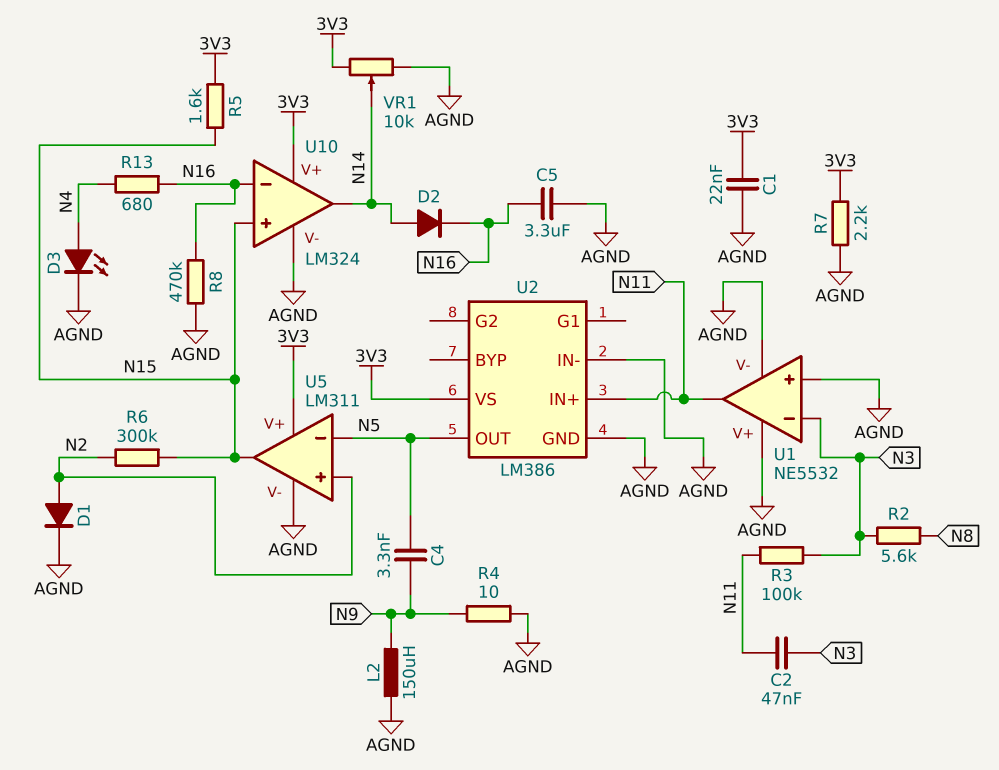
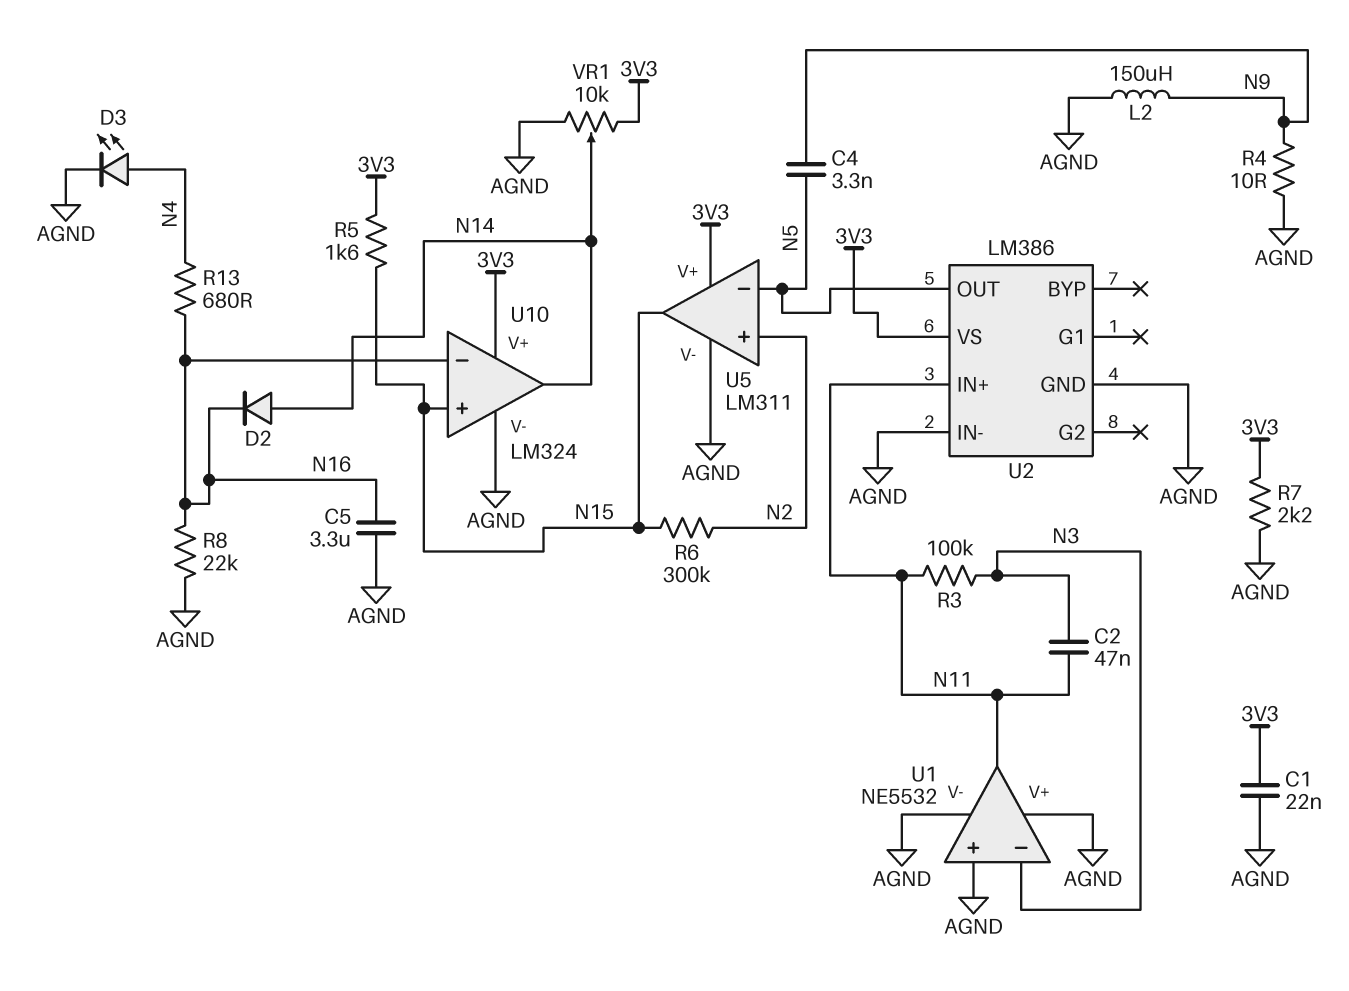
D1: diode (A N2, K AGND) -> none
R2: 5.6k (N3, N8) -> none
R8: 470k (AGND, N16) -> 22k (AGND, N16)

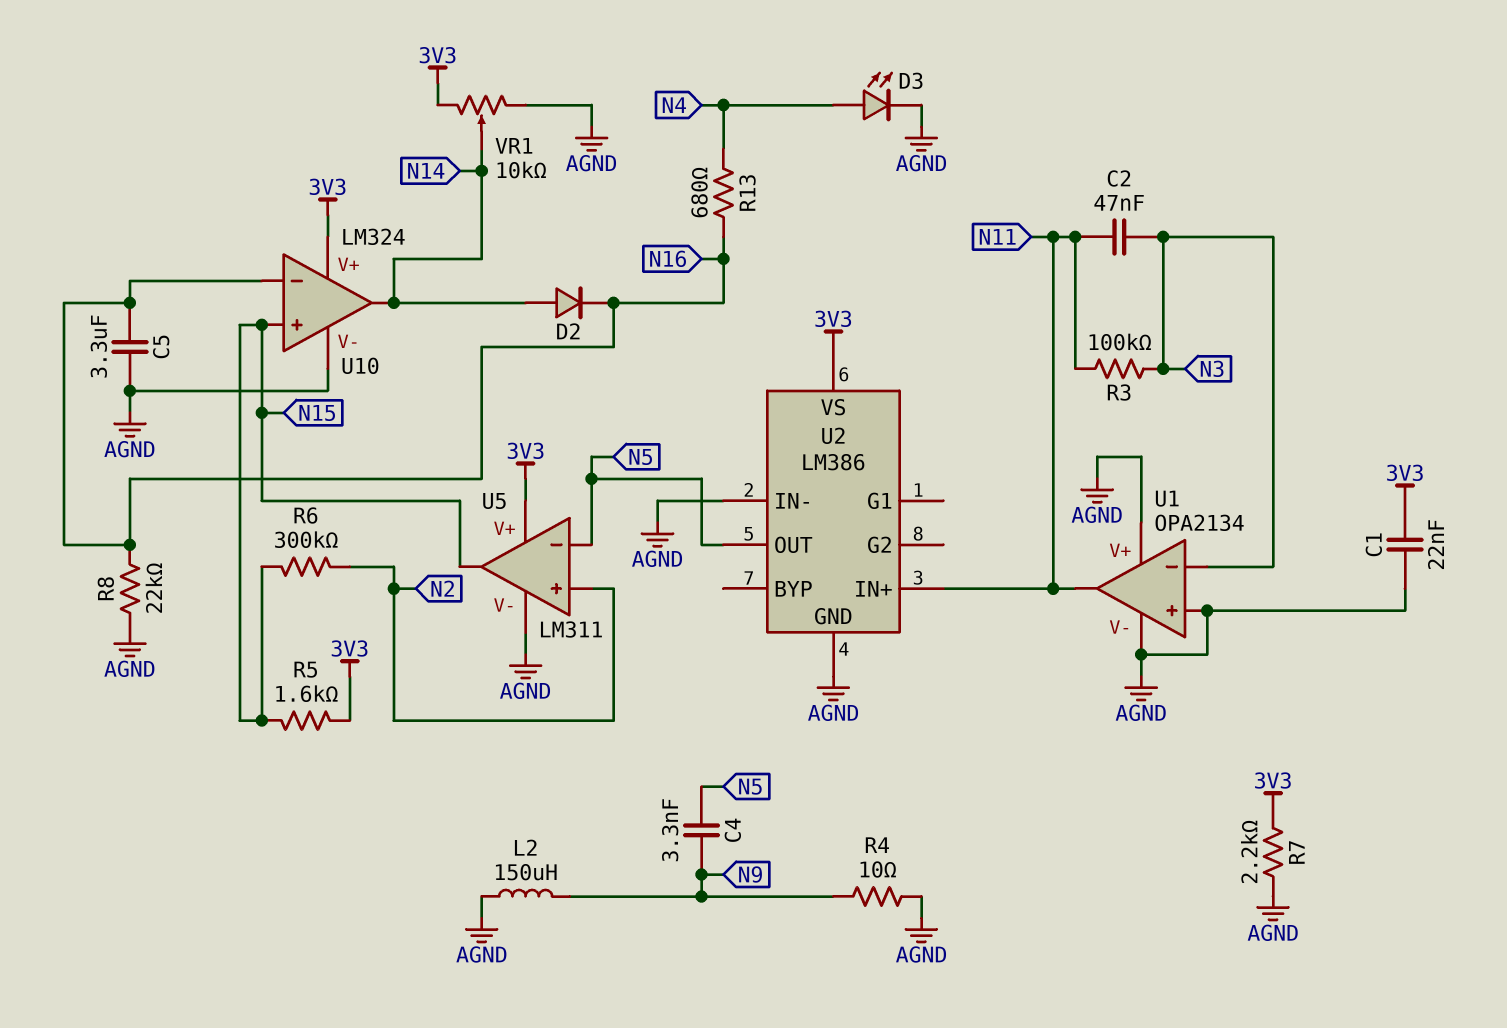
U1: NE5532 -> OPA2134

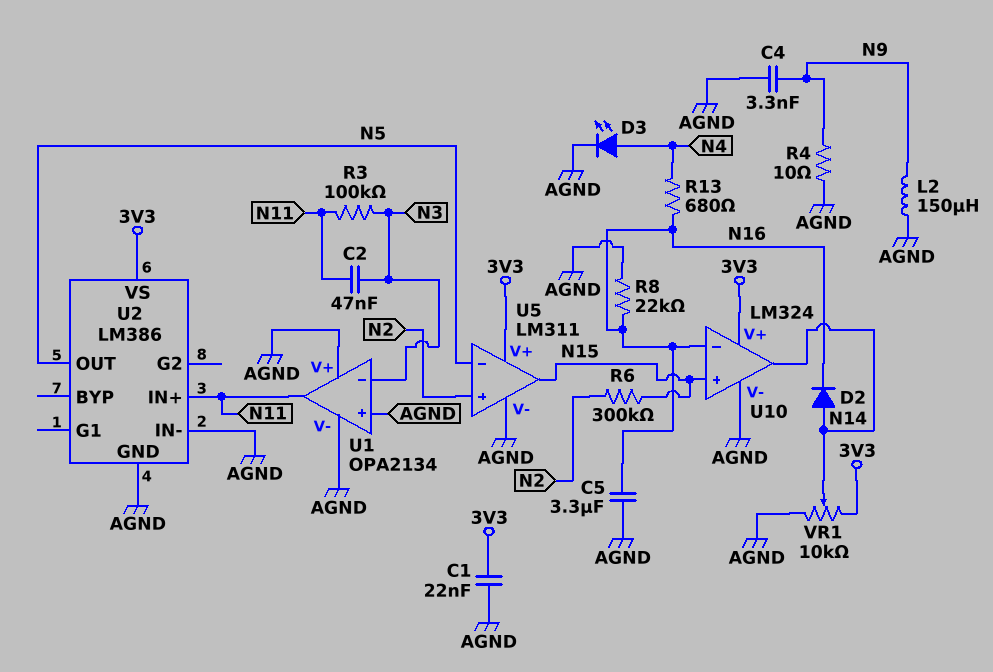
C4: 3.3nF (N5, N9) -> 3.3nF (AGND, N9)
R5: 1.6k (3V3, N15) -> none
R7: 2.2k (3V3, AGND) -> none

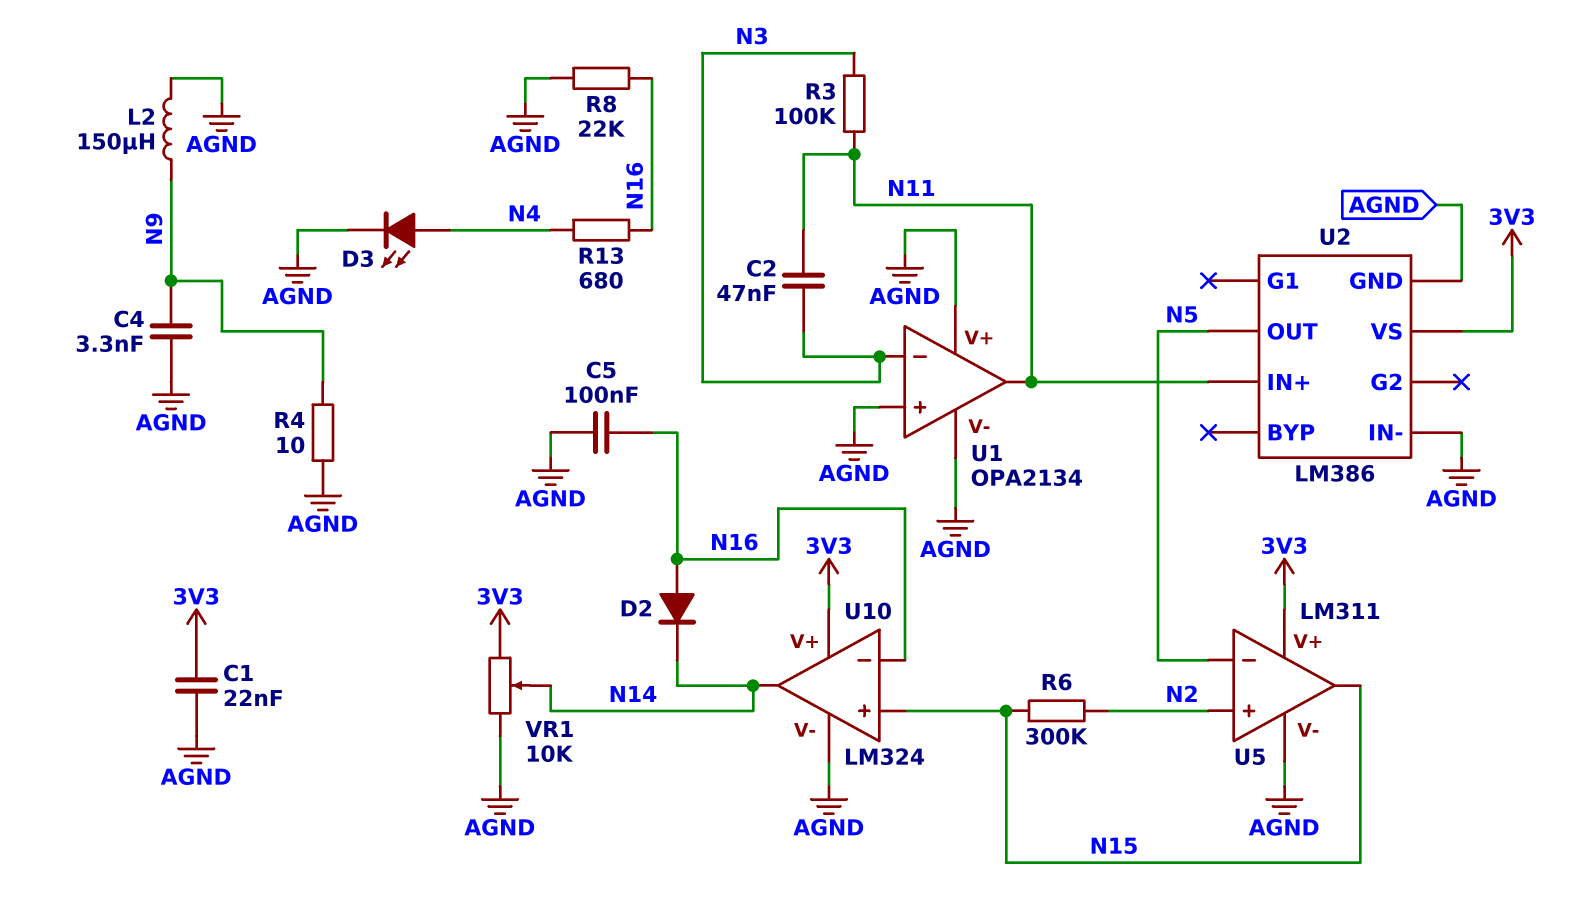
C5: 3.3uF (AGND, N16) -> 100nF (AGND, N16)
D2: diode (A N14, K N16) -> diode (A N16, K N14)

